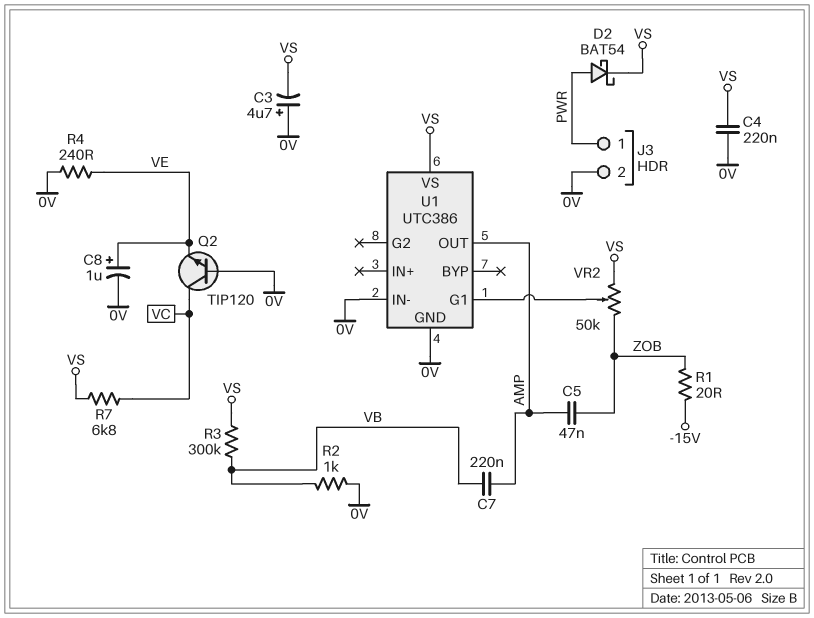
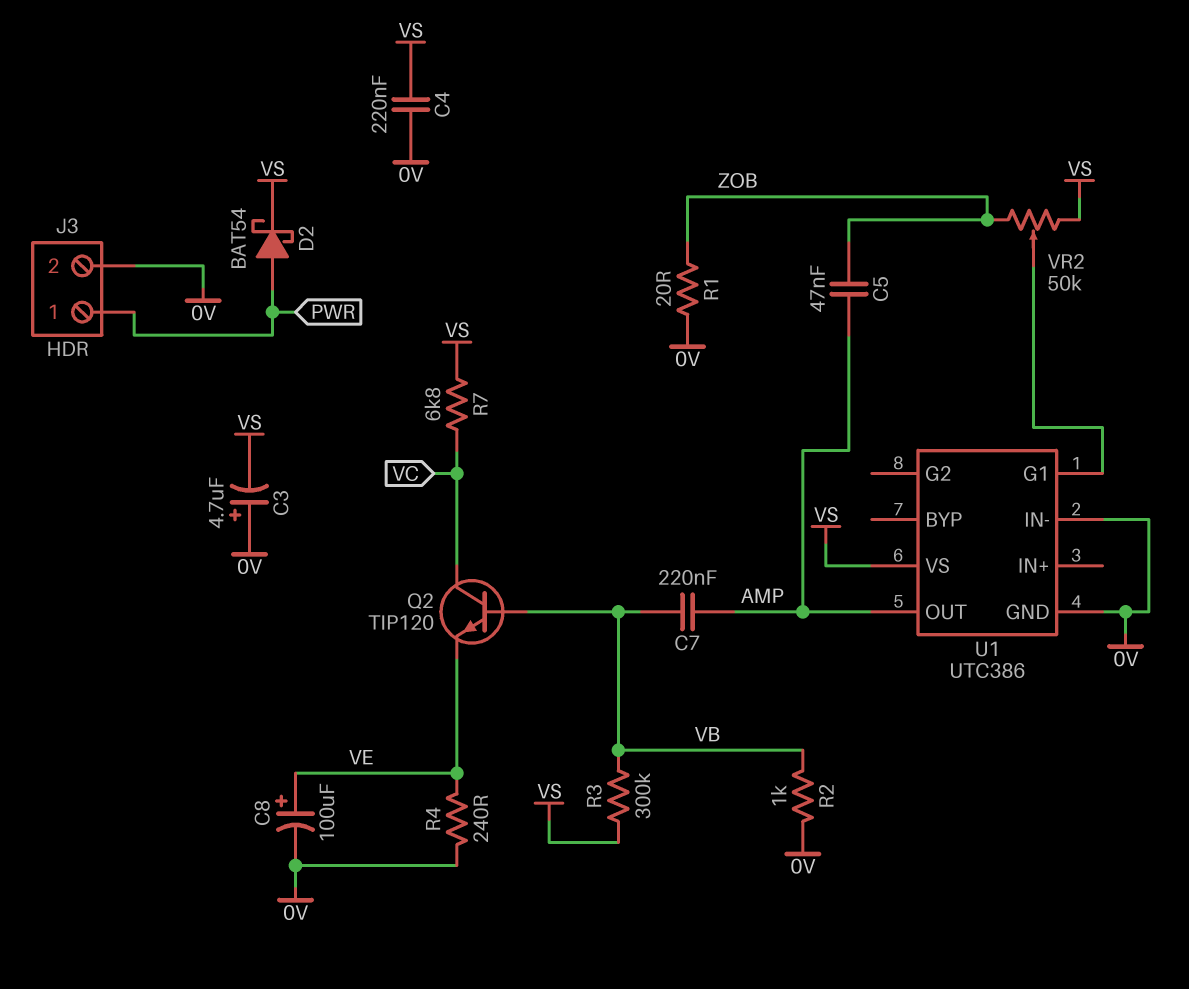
C8: 1uF (plus VE, minus 0V) -> 100uF (plus VE, minus 0V)
Q2: NPN TIP120 (B 0V, C VC, E VE) -> NPN TIP120 (B VB, C VC, E VE)
R1: 20 (-15V, ZOB) -> 20 (0V, ZOB)

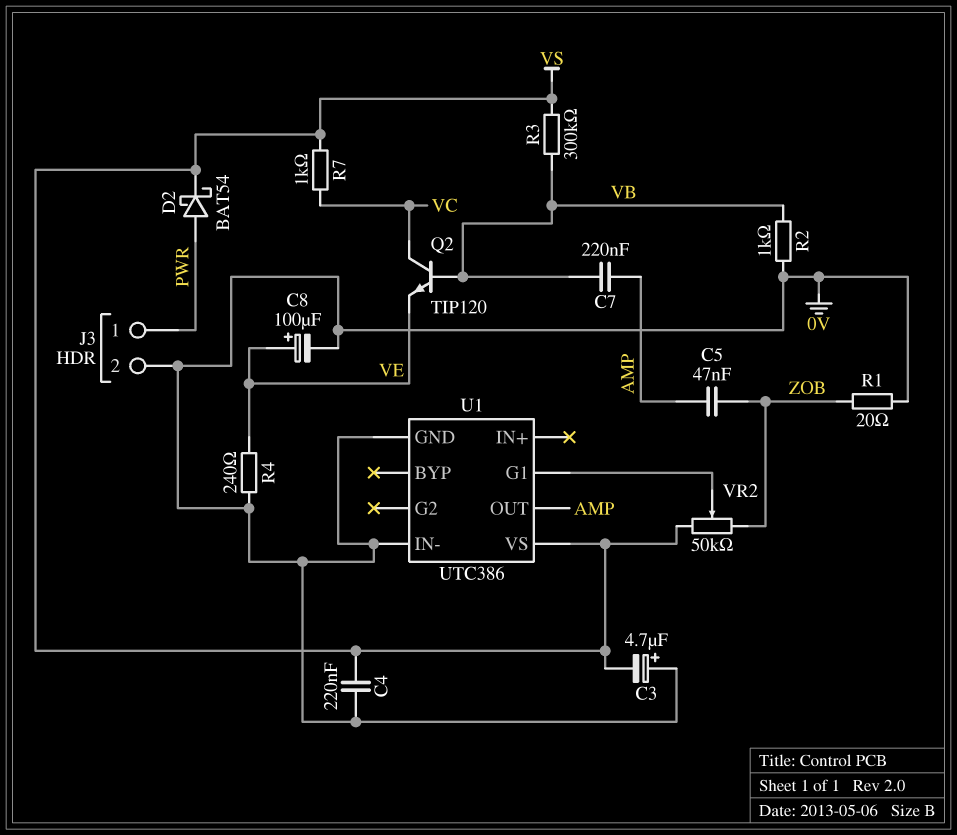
R7: 6.8k (VC, VS) -> 1k (VC, VS)

